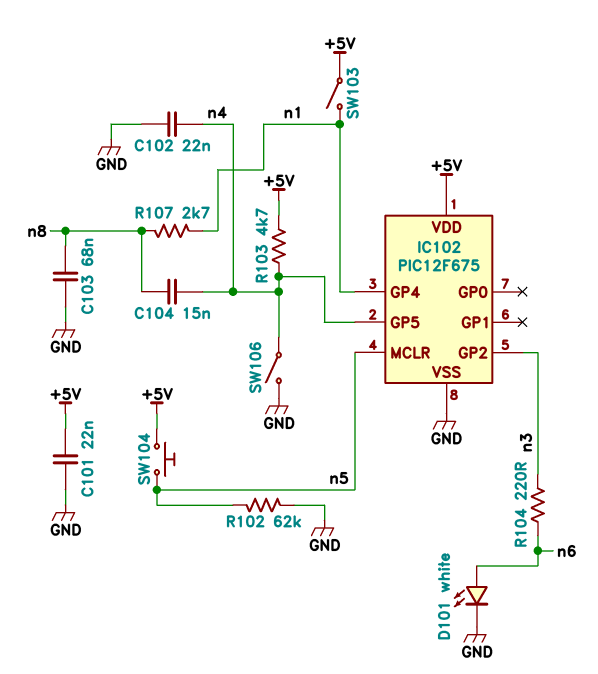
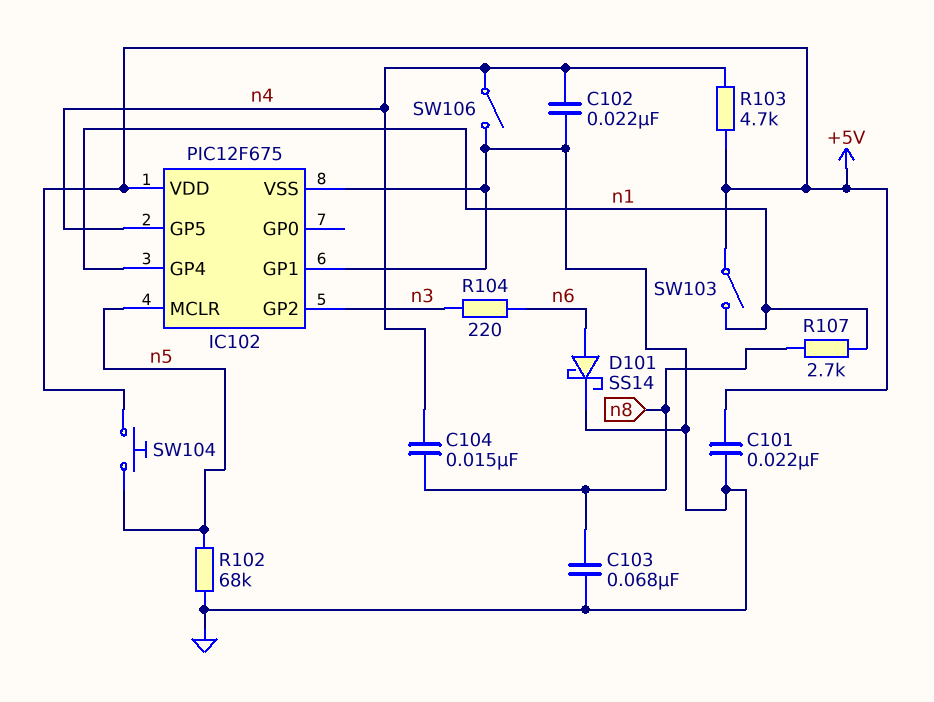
D101: LED white (A n6, K GND) -> schottky SS14 (A n6, K GND)
IC102 pin GP1: none -> GND
R102: 62k (GND, n5) -> 68k (GND, n5)

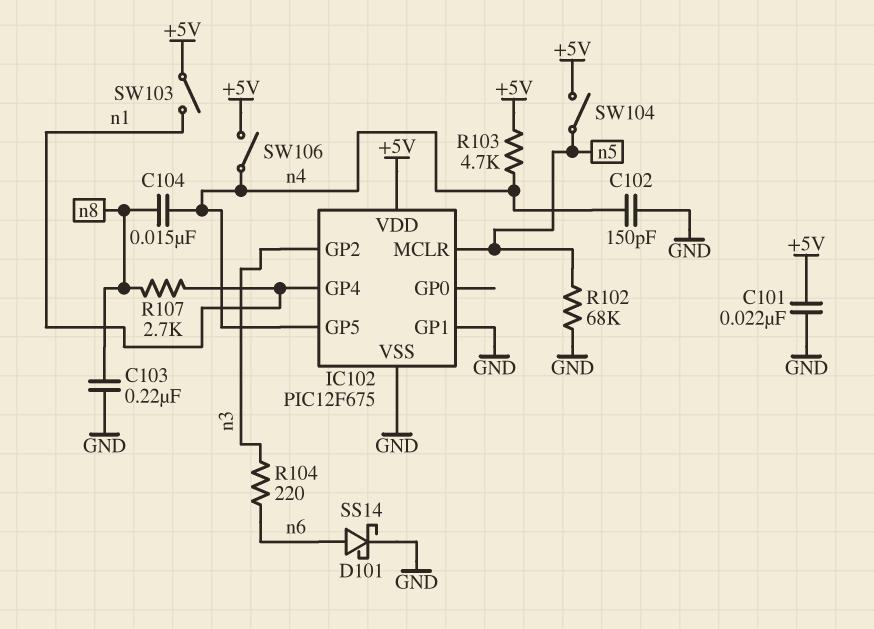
C102: 22nF (GND, n4) -> 150pF (GND, n4)
C103: 68nF (GND, n8) -> 220nF (GND, n8)
SW104: button (+5V, n5) -> switch (+5V, n5)
SW106: switch (GND, n4) -> switch (+5V, n4)

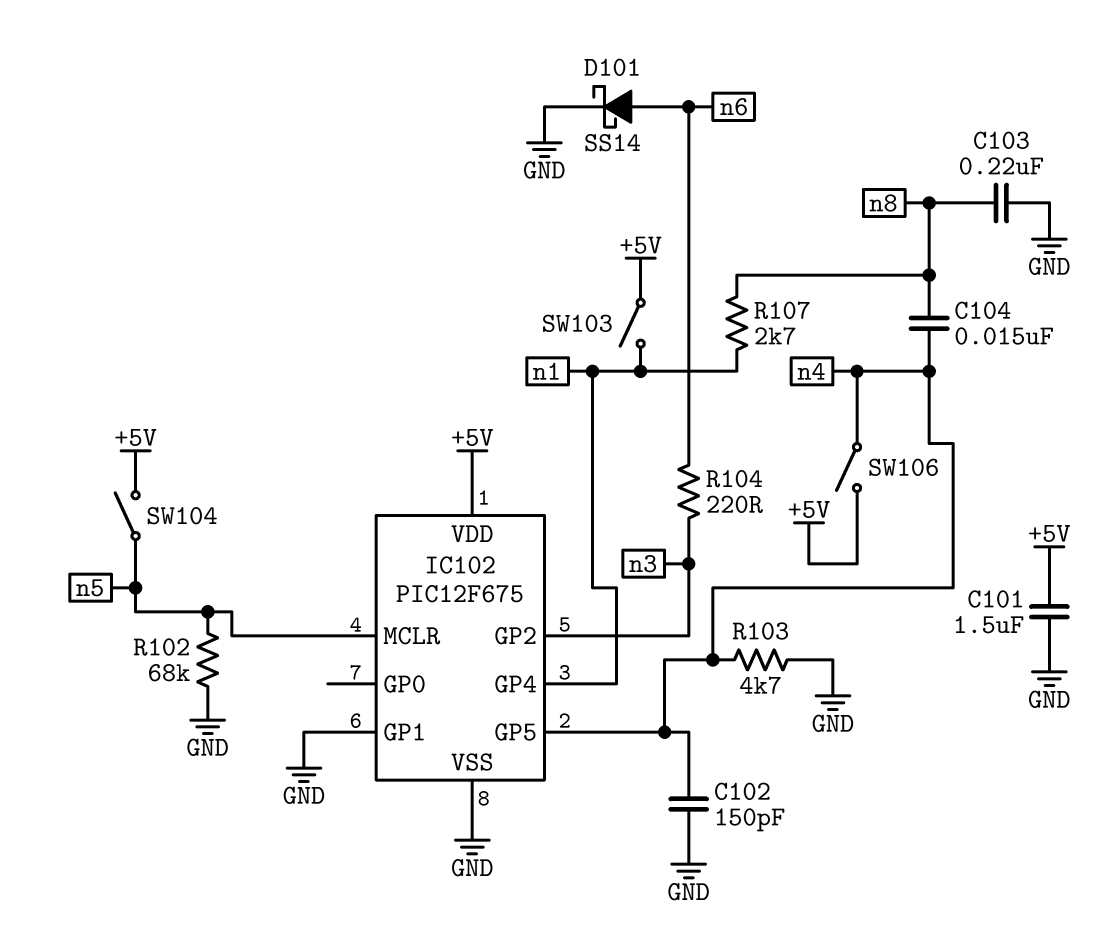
C101: 22nF (+5V, GND) -> 1.5uF (+5V, GND)
R103: 4.7k (+5V, n4) -> 4.7k (GND, n4)

